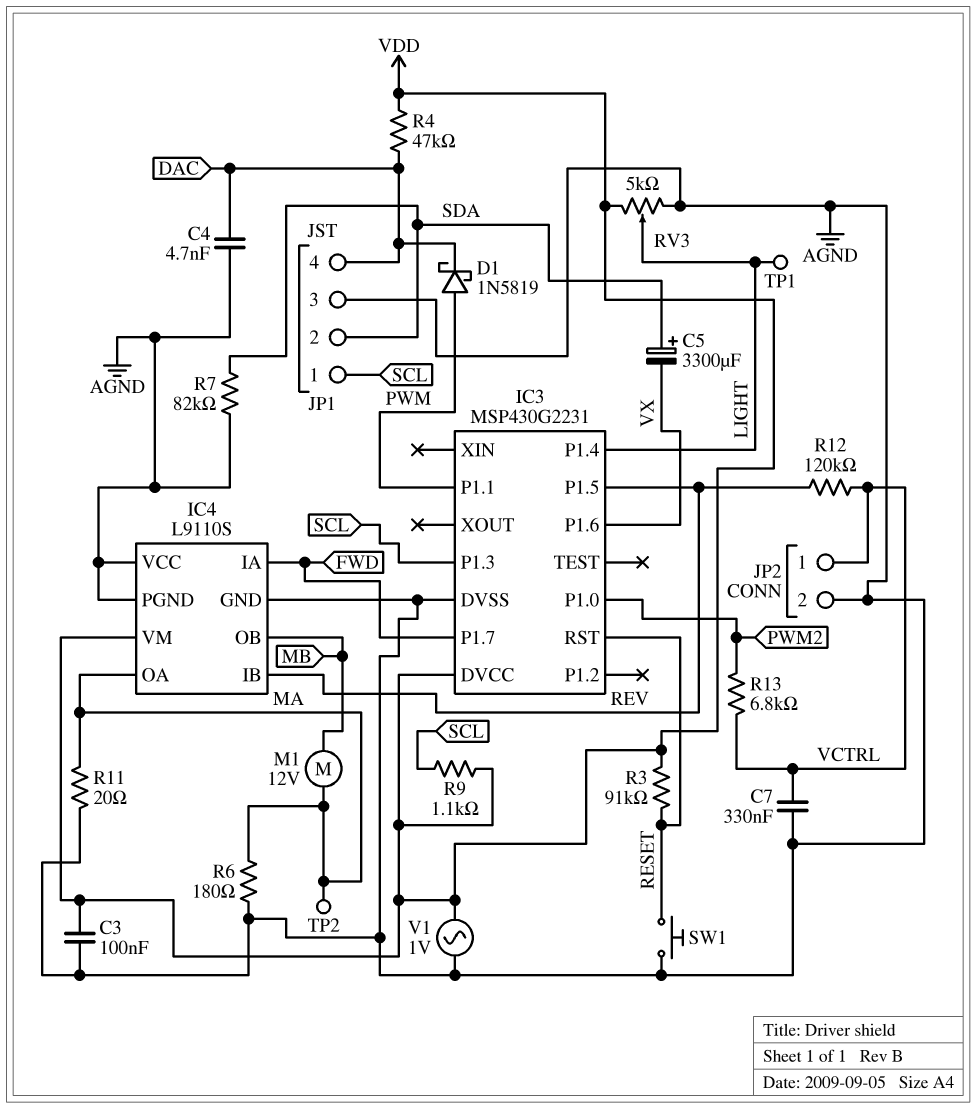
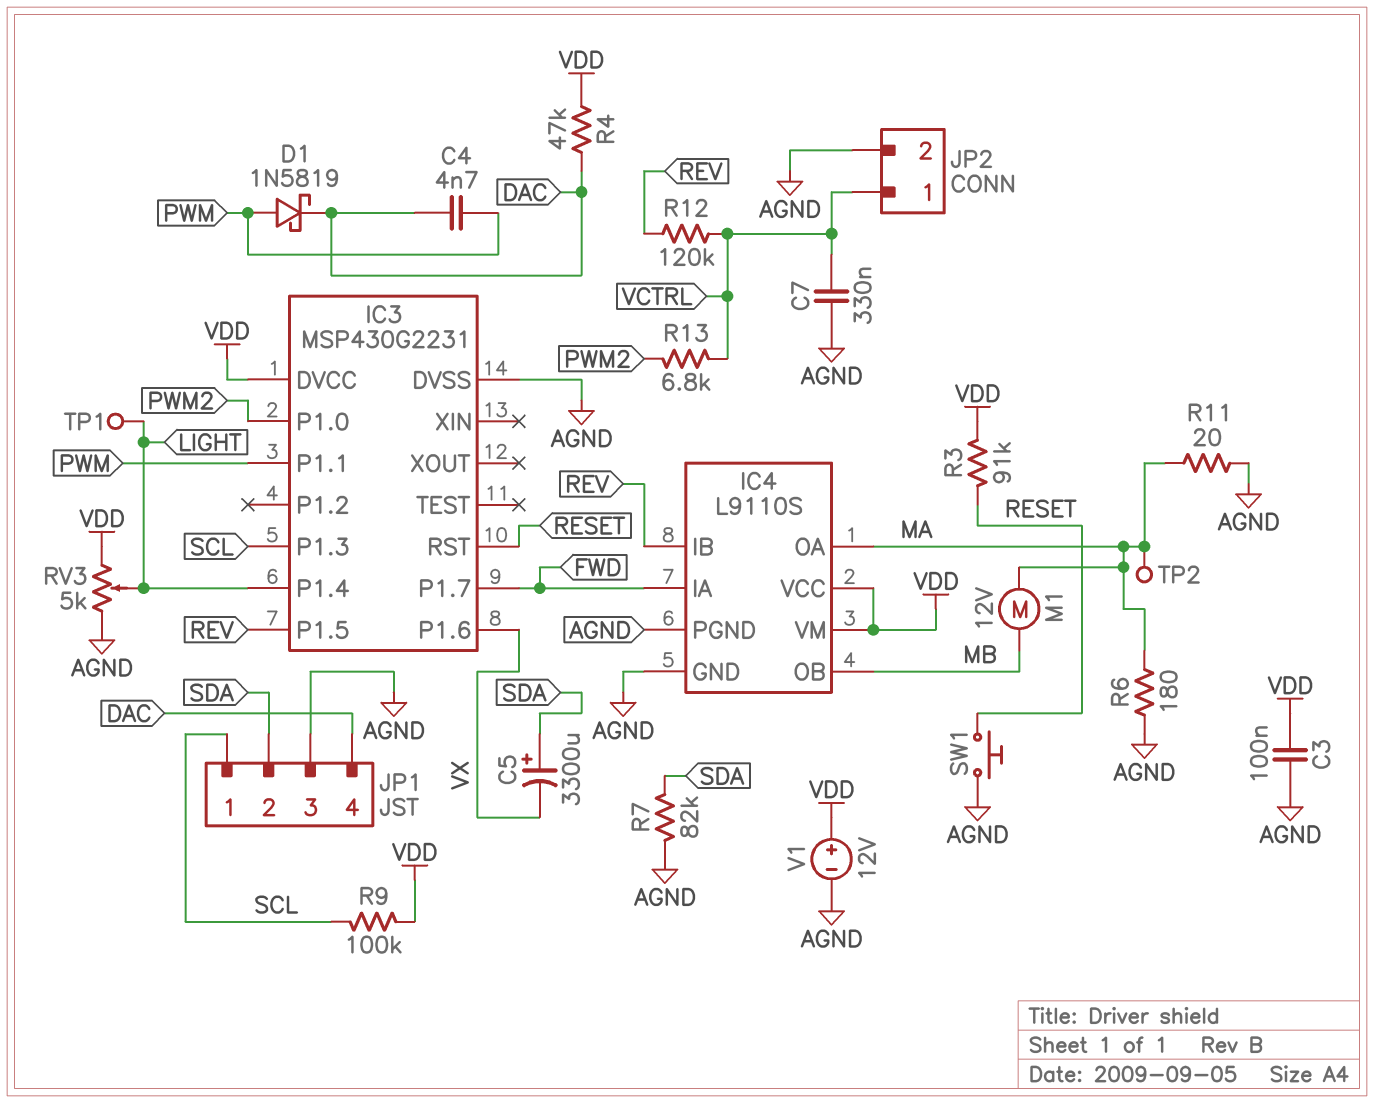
C4: 4.7nF (AGND, DAC) -> 4.7nF (DAC, PWM)
IC4 pin VCC: AGND -> VDD
R9: 1.1k (SCL, VDD) -> 100k (SCL, VDD)
V1: AC 1V (AGND, VDD) -> 12V (plus VDD, minus AGND)

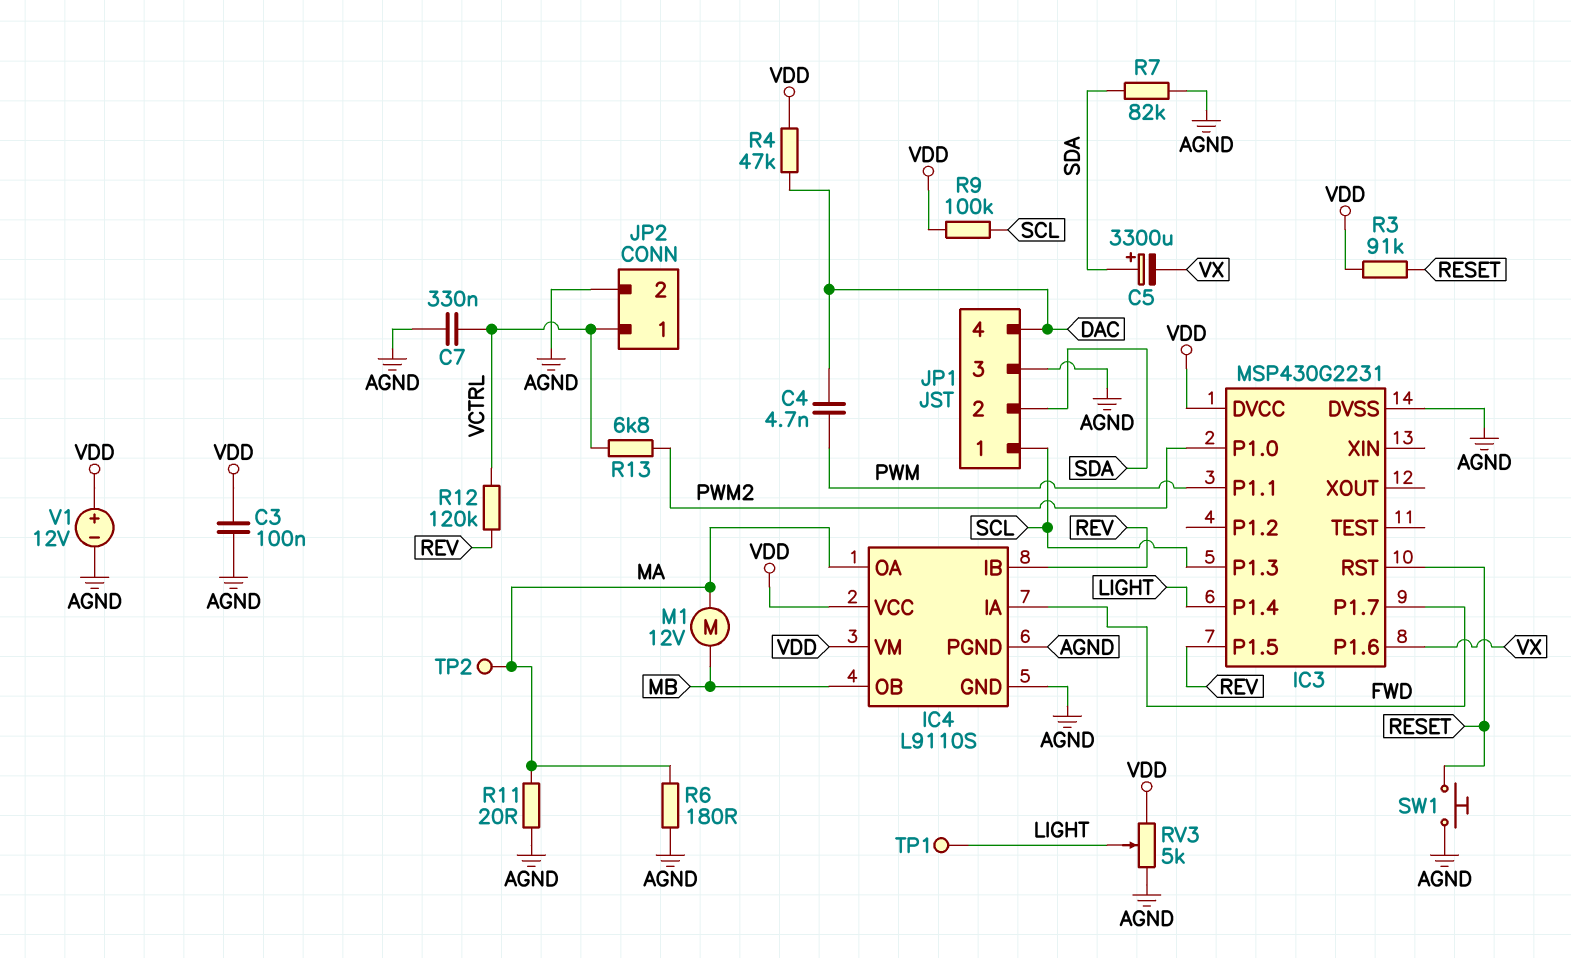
D1: schottky 1N5819 (A PWM, K DAC) -> none

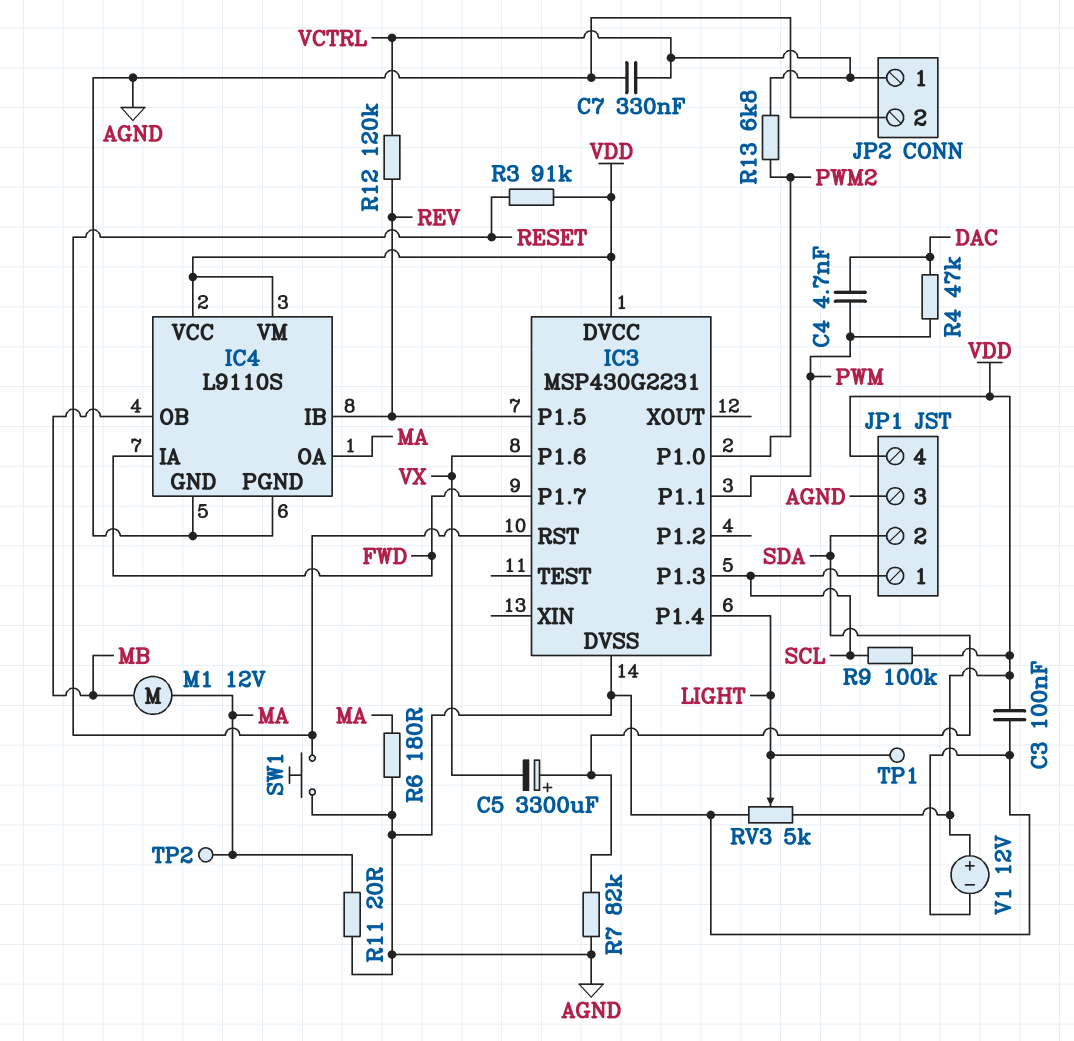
JP1 pin 4: DAC -> VDD
R4: 47k (DAC, VDD) -> 47k (DAC, PWM)

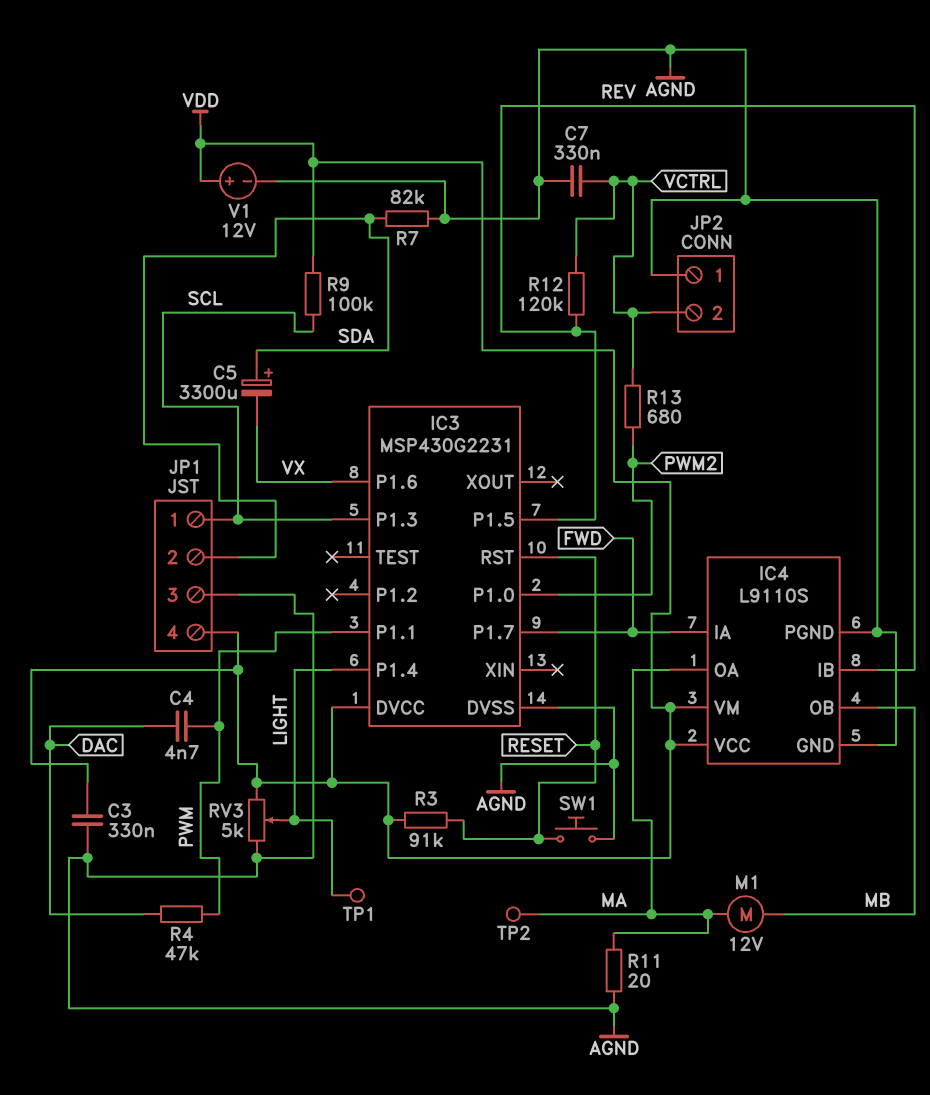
C3: 100nF (AGND, VDD) -> 330nF (AGND, VDD)
JP2 pin 1: VCTRL -> AGND
JP2 pin 2: AGND -> VCTRL
R6: 180 (AGND, MA) -> none
R13: 6.8k (PWM2, VCTRL) -> 680 (PWM2, VCTRL)

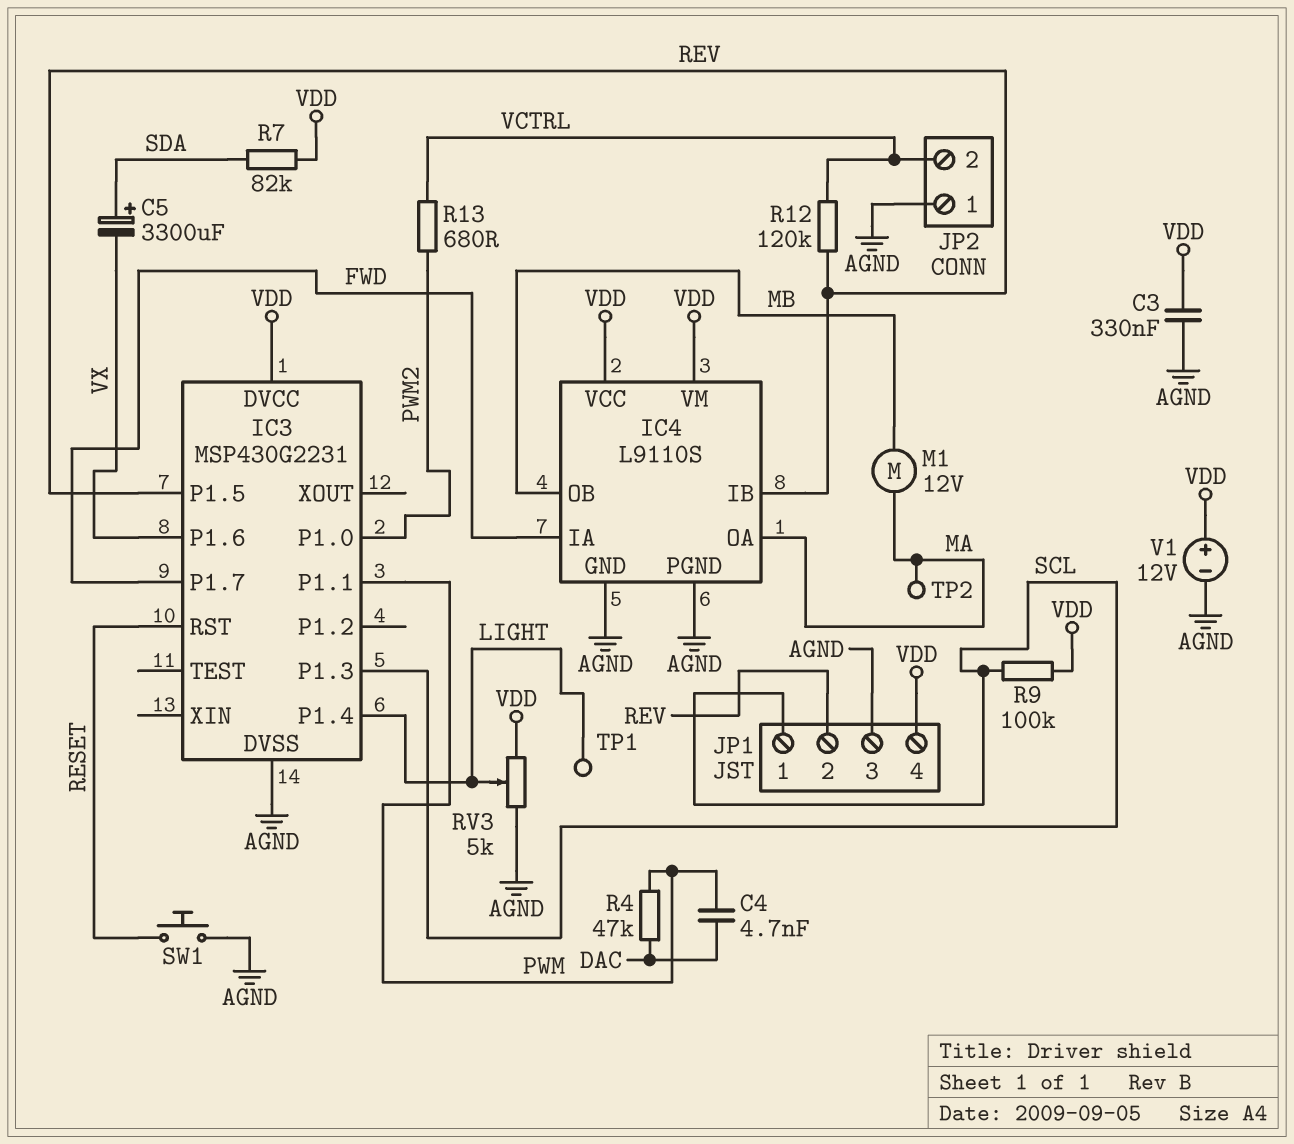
C7: 330nF (AGND, VCTRL) -> none
JP1 pin 2: SDA -> REV
R3: 91k (RESET, VDD) -> none
R7: 82k (AGND, SDA) -> 82k (SDA, VDD)
R11: 20 (AGND, MA) -> none

